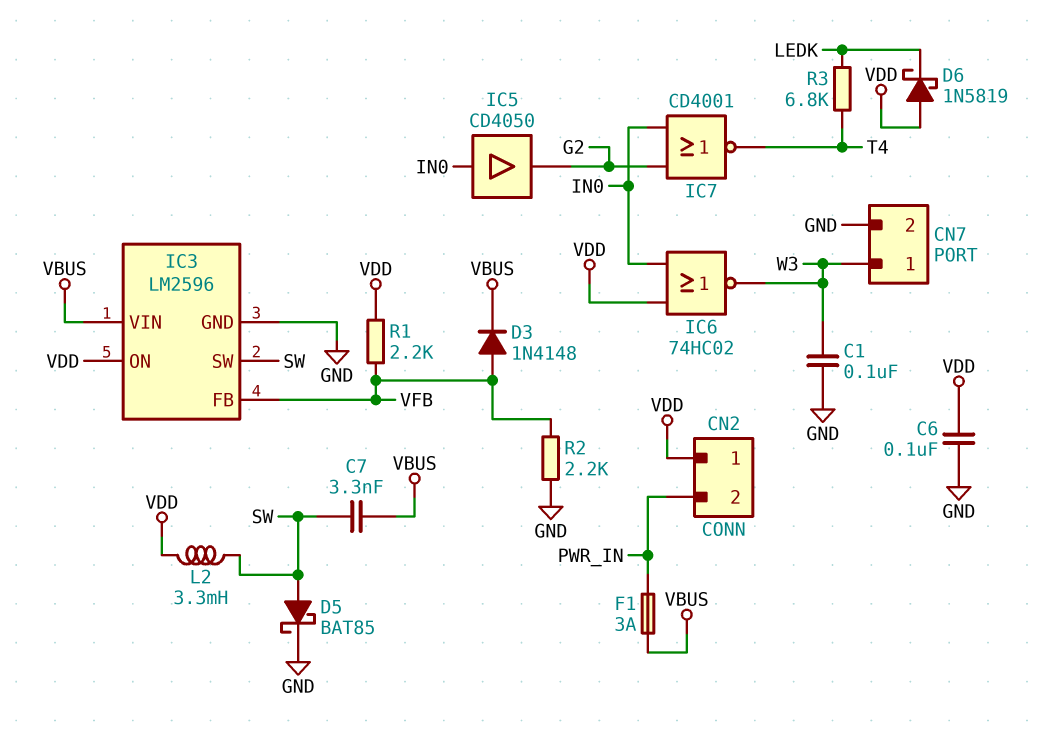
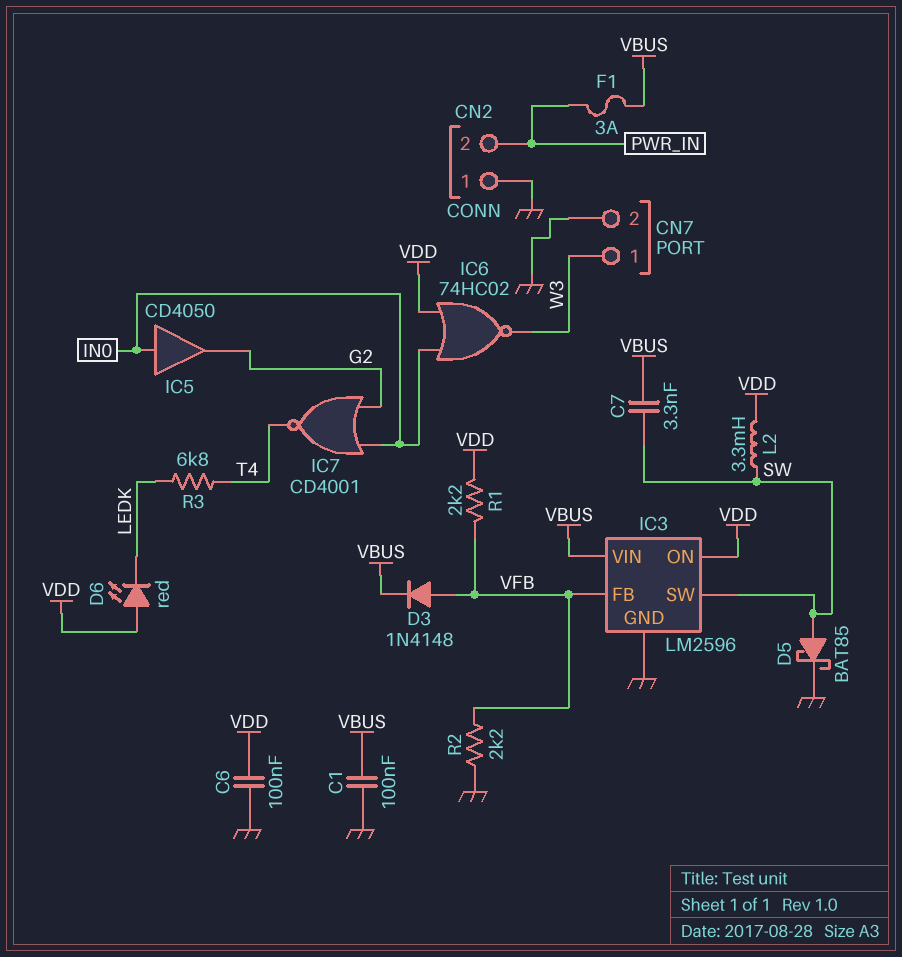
C1: 100nF (GND, W3) -> 100nF (GND, VBUS)
CN2 pin 1: VDD -> GND
D6: schottky 1N5819 (A VDD, K LEDK) -> LED red (A VDD, K LEDK)

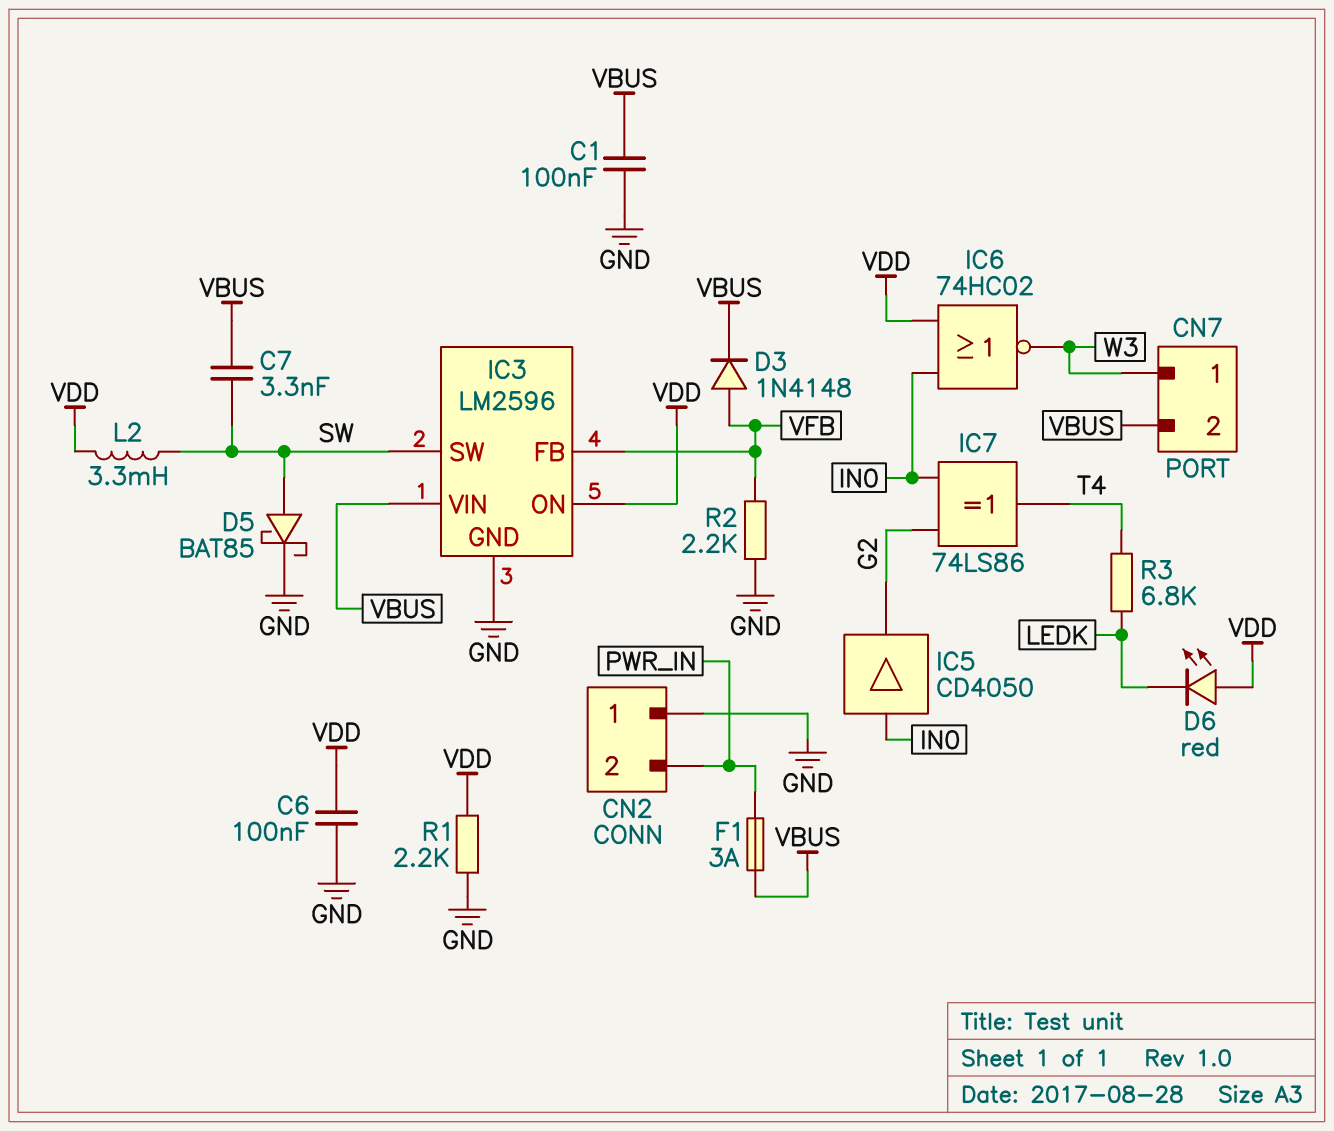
CN7 pin 2: GND -> VBUS
IC7: NOR CD4001 (in G2, in IN0, out T4) -> XOR 74LS86 (in G2, in IN0, out T4)
R1: 2.2k (VDD, VFB) -> 2.2k (GND, VDD)

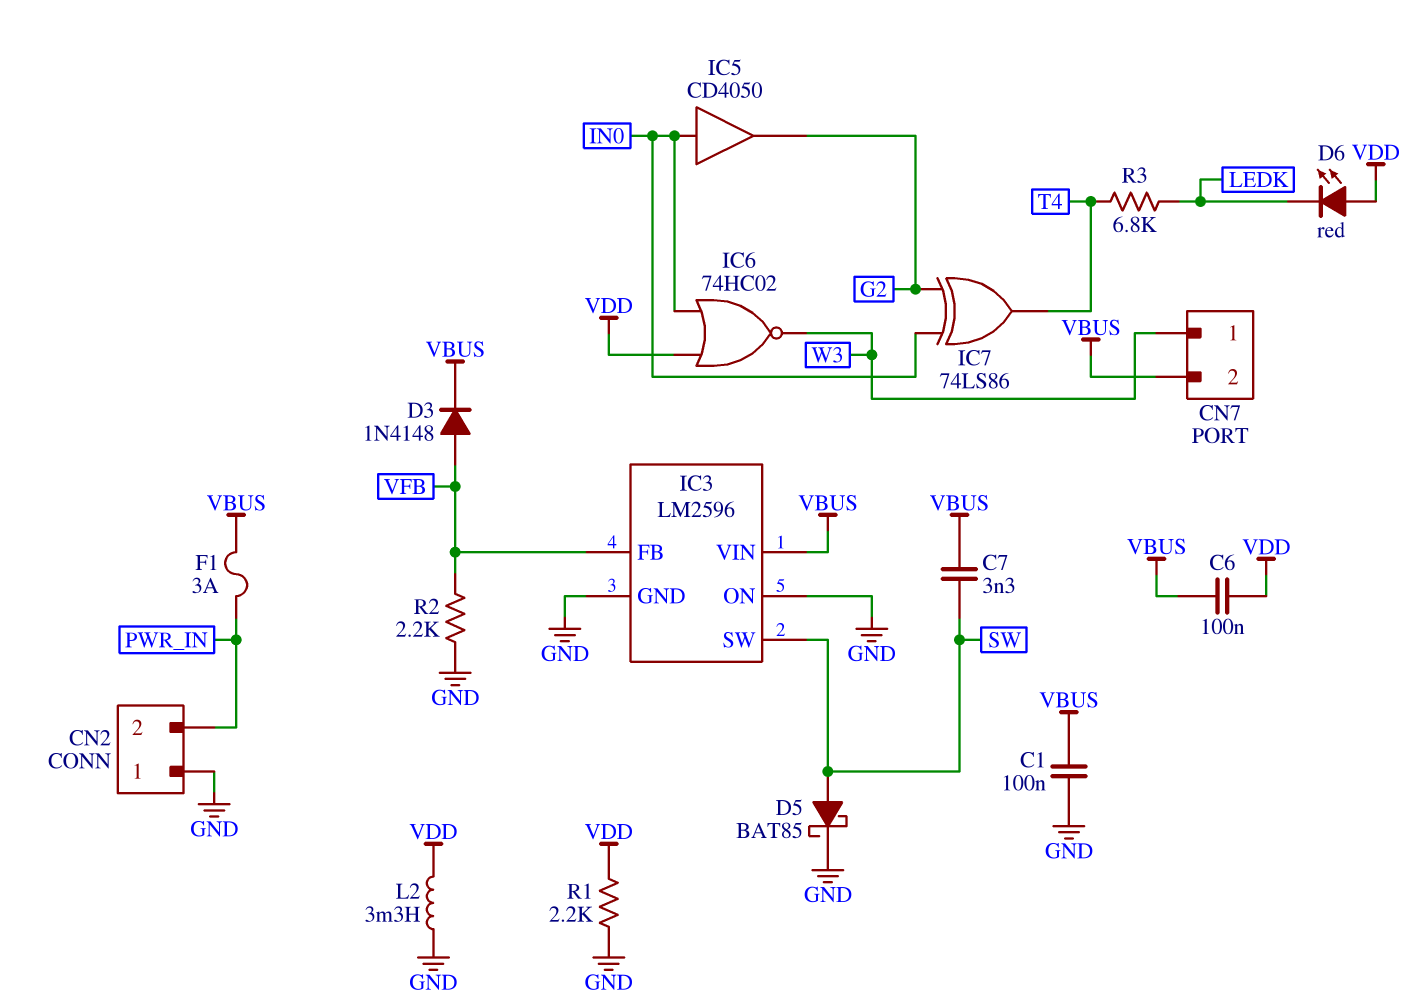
C6: 100nF (GND, VDD) -> 100nF (VBUS, VDD)
IC3 pin ON: VDD -> GND
L2: 3.3mH (SW, VDD) -> 3.3mH (GND, VDD)

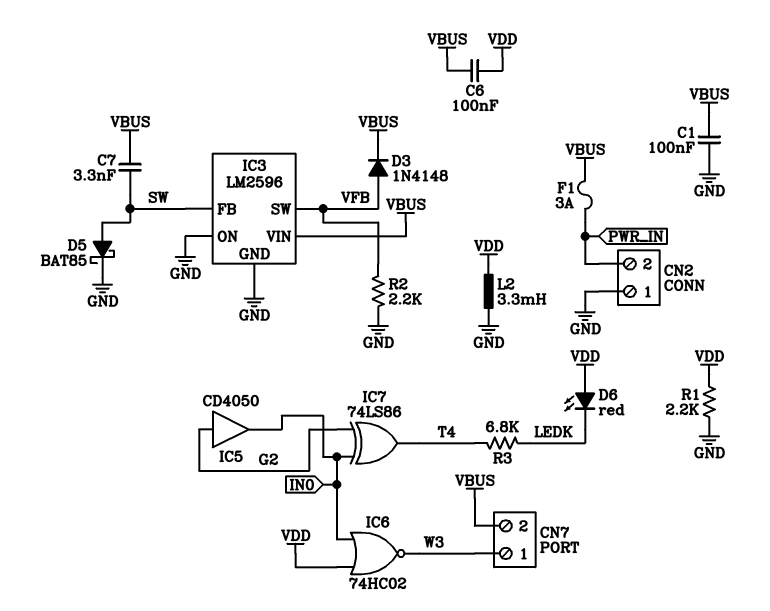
IC3 pin FB: VFB -> SW
IC3 pin SW: SW -> VFB
IC5: buffer CD4050 (in IN0, out G2) -> buffer CD4050 (in G2, out IN0)

